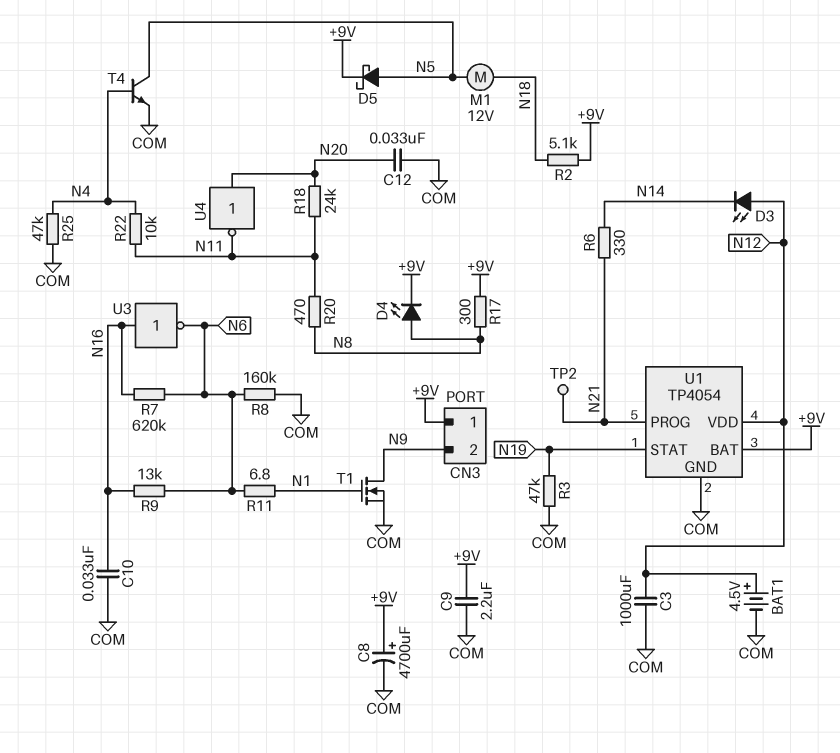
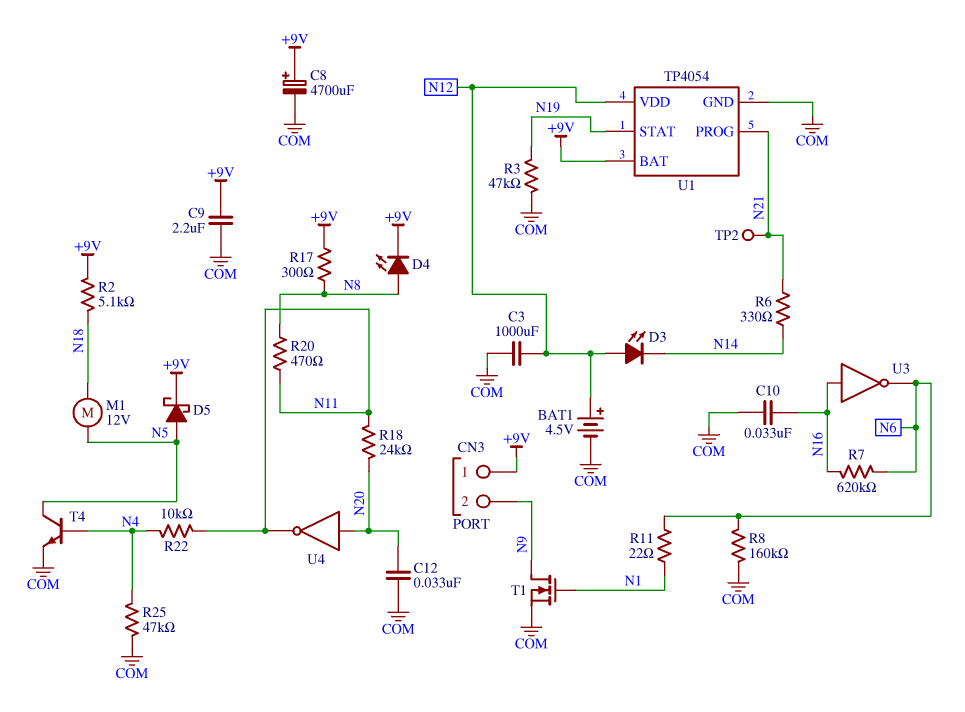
R9: 13k (N6, N16) -> none
R11: 6.8 (N1, N6) -> 22 (N1, N6)

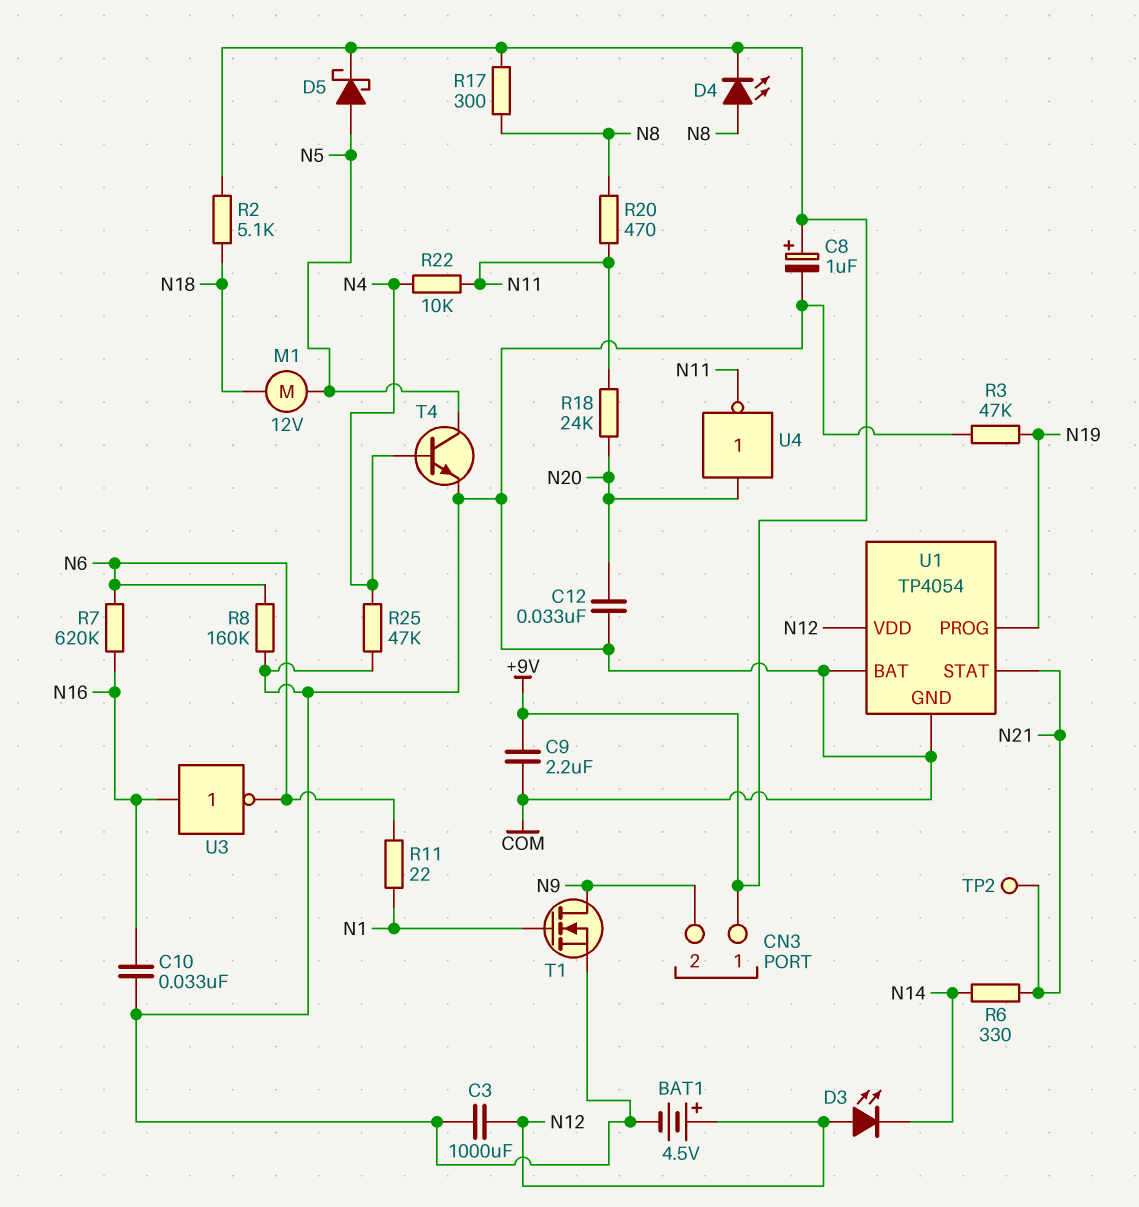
C8: 4700uF (plus +9V, minus COM) -> 1uF (plus +9V, minus COM)
U1 pin BAT: +9V -> COM
U1 pin PROG: N21 -> N19
U1 pin STAT: N19 -> N21

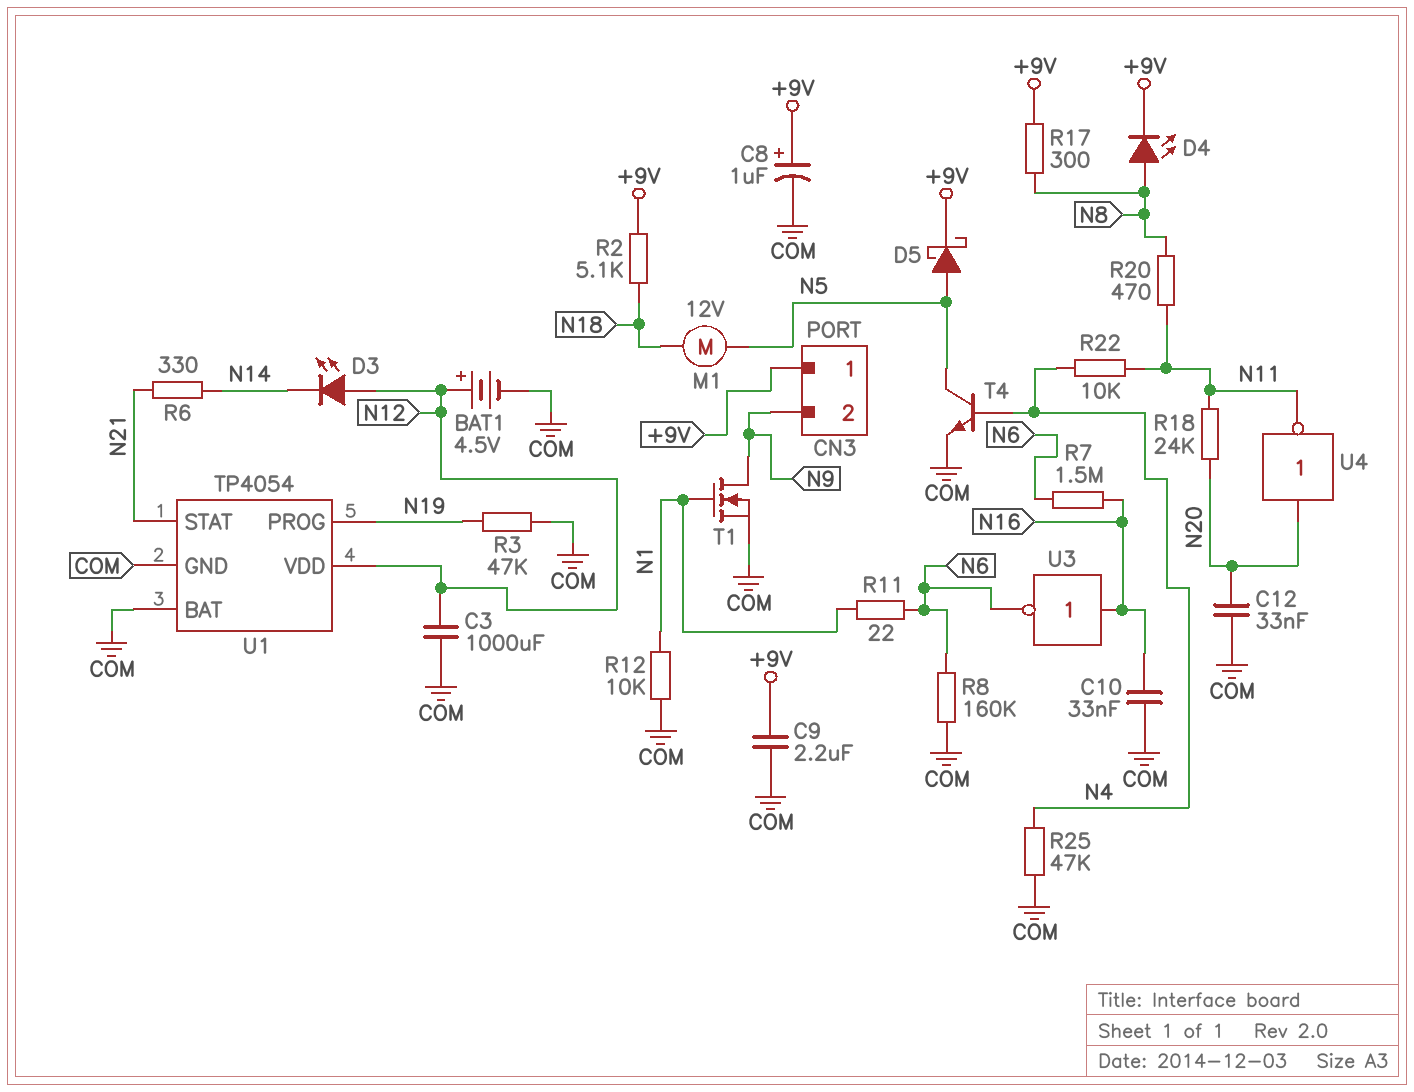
R7: 620k (N6, N16) -> 1.5M (N6, N16)
R12: none -> 10k (COM, N1)
TP2: test point (N21) -> none

